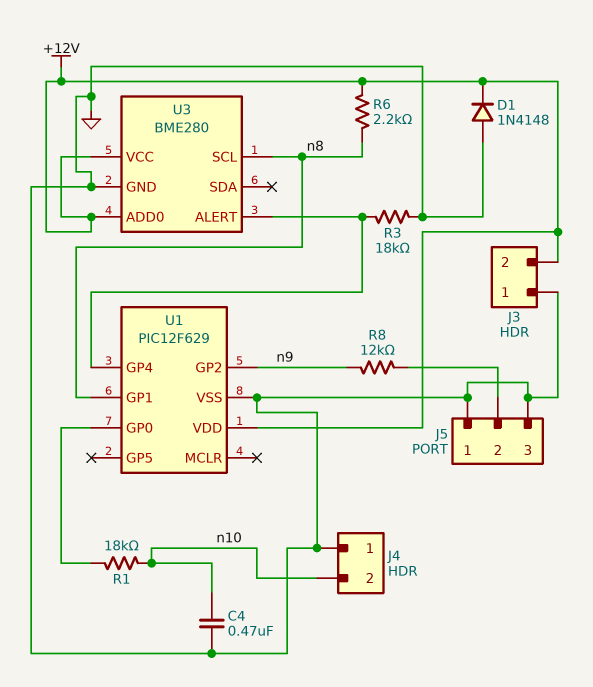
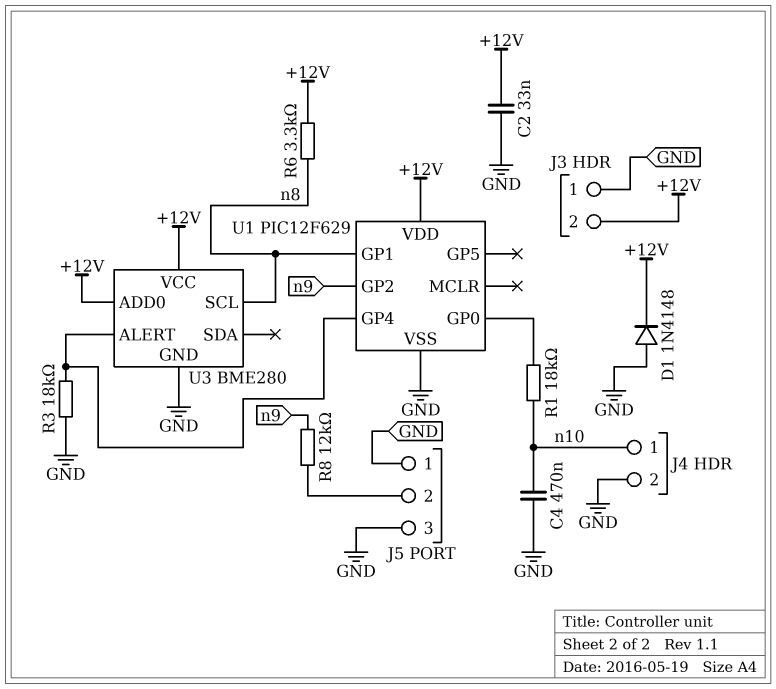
C2: none -> 33nF (+12V, GND)
J4 pin 1: GND -> n10
J4 pin 2: n10 -> GND
R6: 2.2k (+12V, n8) -> 3.3k (+12V, n8)

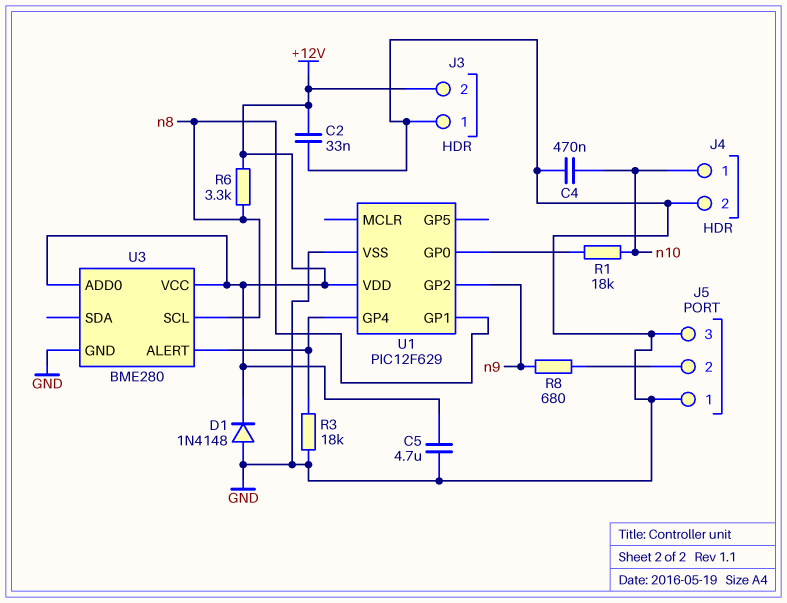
C5: none -> 4.7uF (+12V, GND)
R8: 12k (J5/2, n9) -> 680 (J5/2, n9)

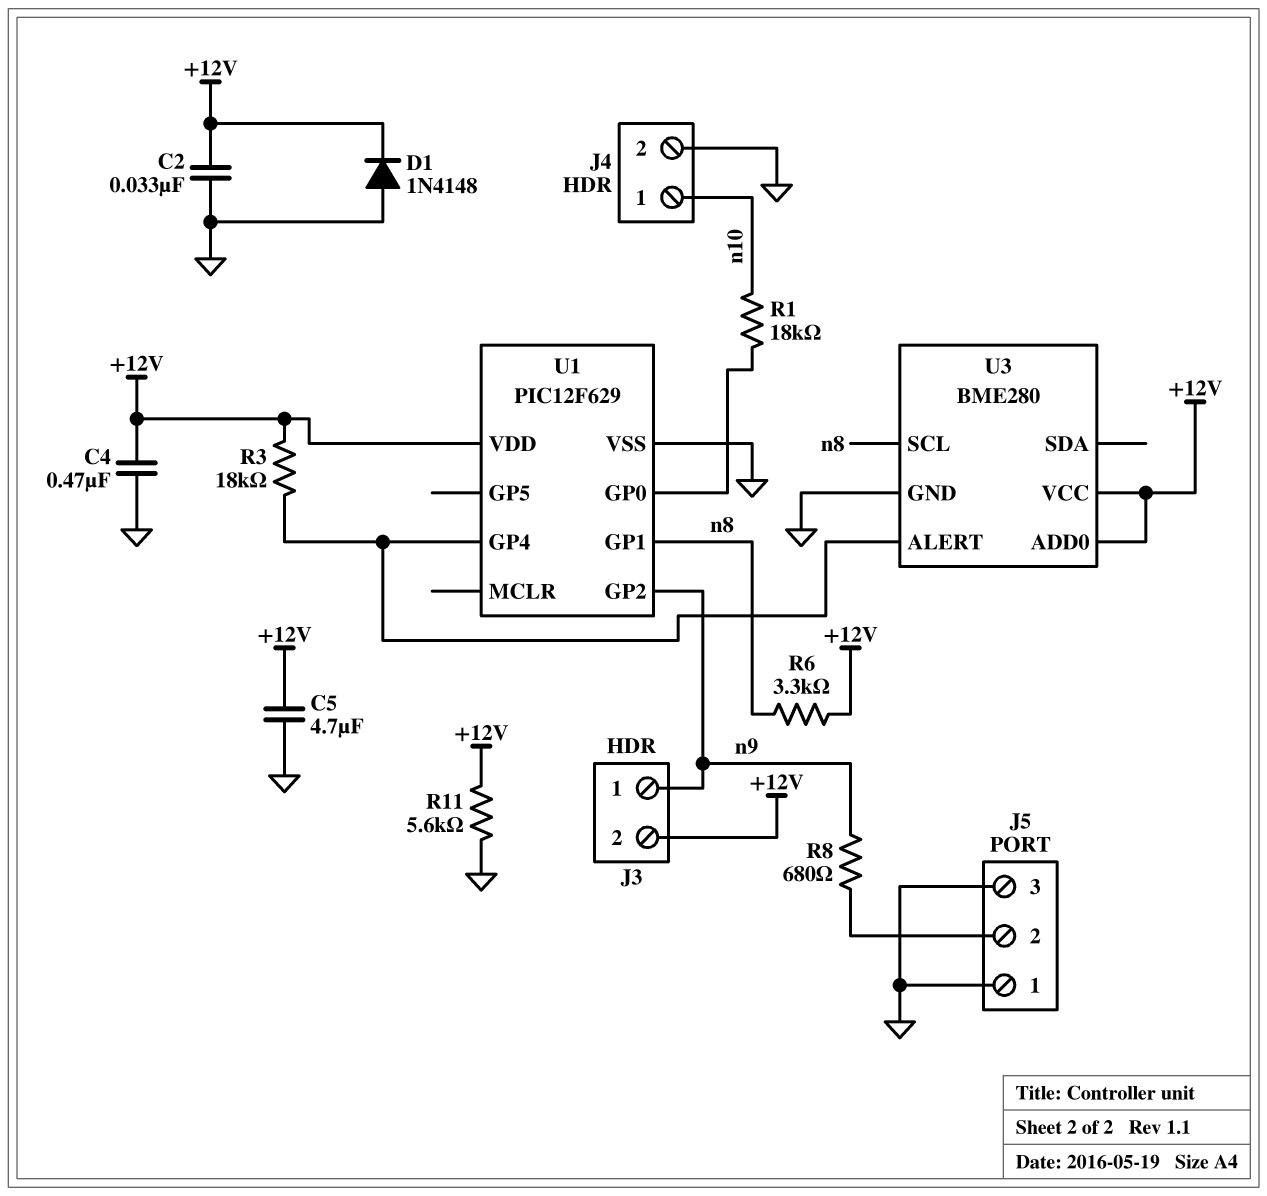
C4: 470nF (GND, n10) -> 470nF (+12V, GND)
J3 pin 1: GND -> n9
R3: 18k (GND, U1/GP4) -> 18k (+12V, U1/GP4)
R11: none -> 5.6k (+12V, GND)

